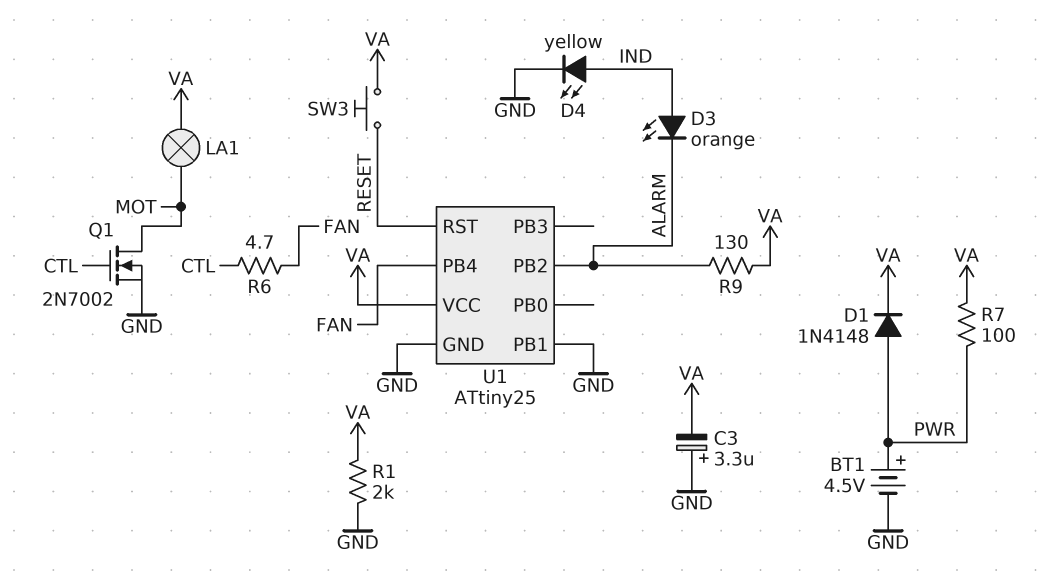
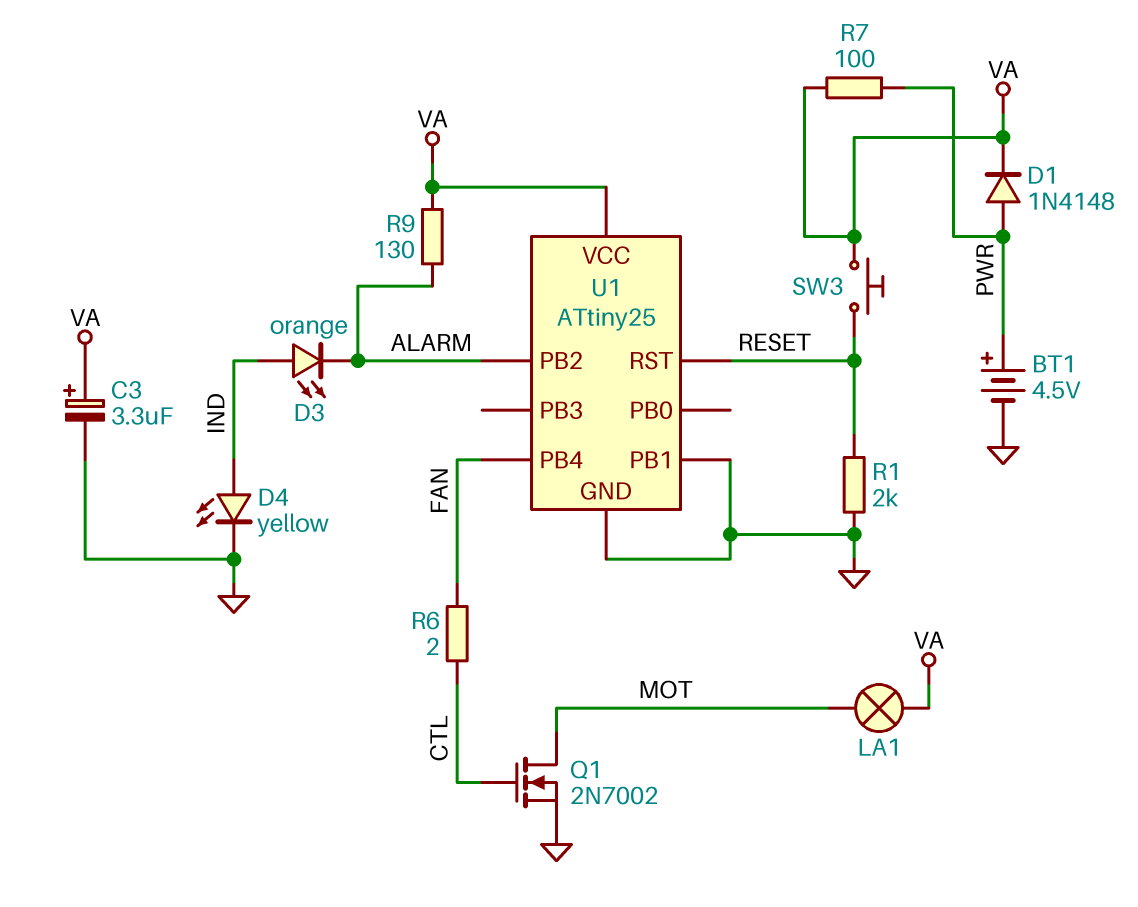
C3: 3.3uF (plus GND, minus VA) -> 3.3uF (plus VA, minus GND)
R1: 2k (GND, VA) -> 2k (GND, RESET)
R6: 4.7 (CTL, FAN) -> 2 (CTL, FAN)

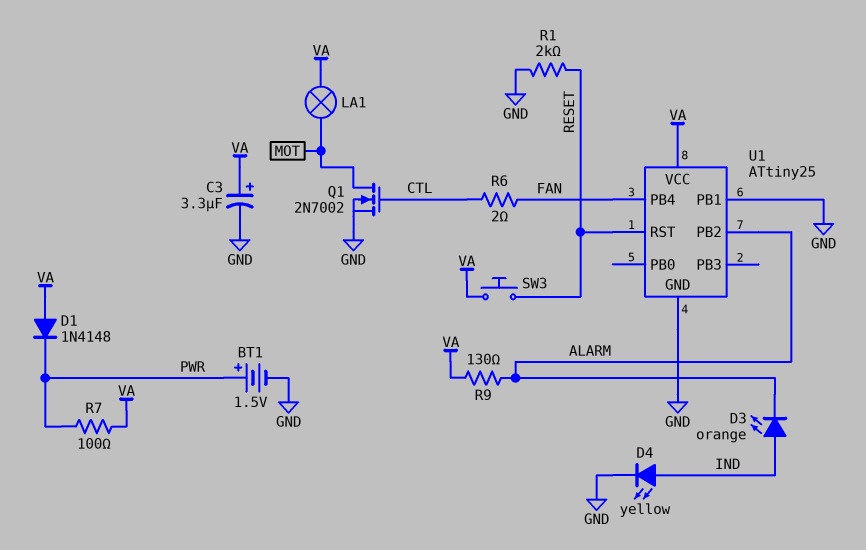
BT1: 4.5V (plus PWR, minus GND) -> 1.5V (plus PWR, minus GND)
D1: diode 1N4148 (A PWR, K VA) -> diode 1N4148 (A VA, K PWR)

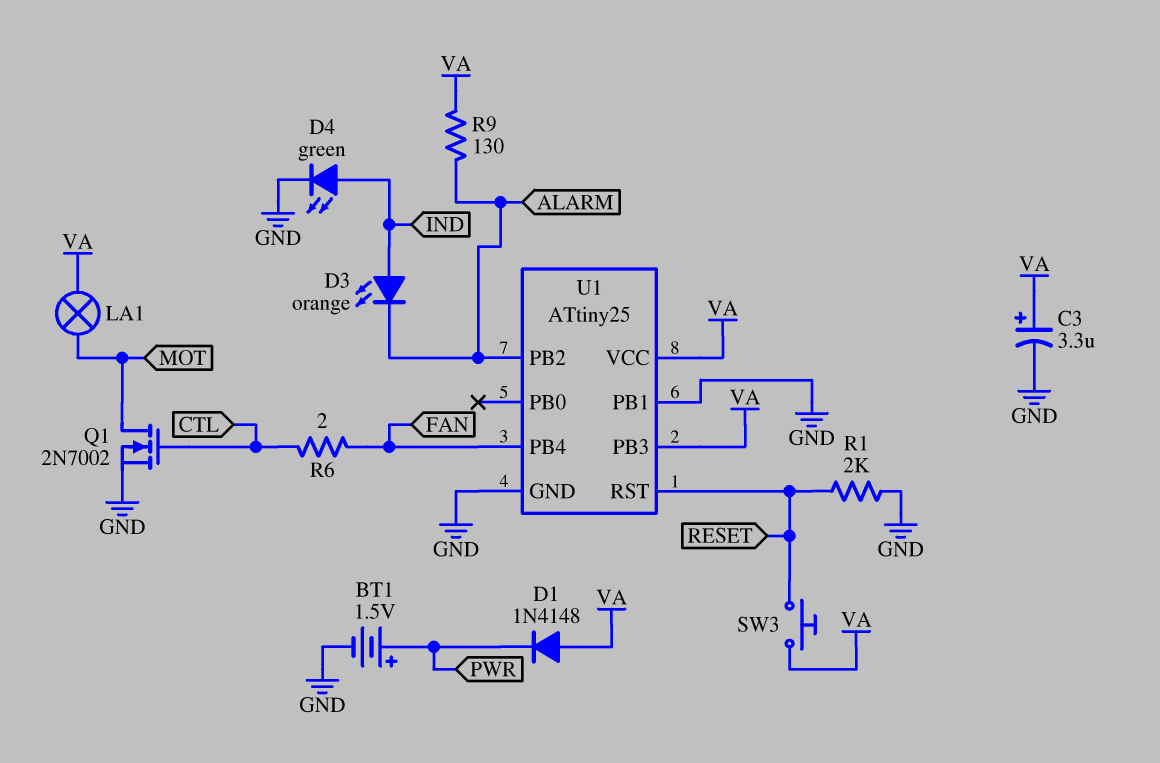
D4: LED yellow (A IND, K GND) -> LED green (A IND, K GND)
R7: 100 (PWR, VA) -> none
U1 pin PB3: none -> VA

